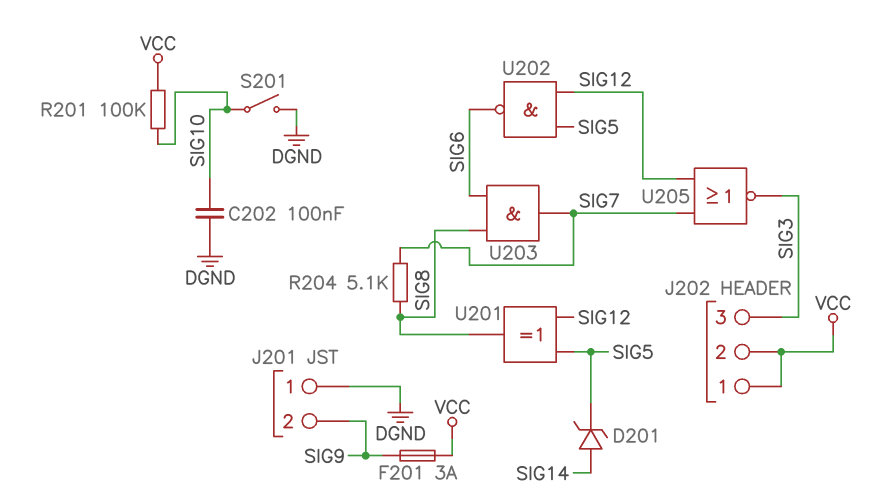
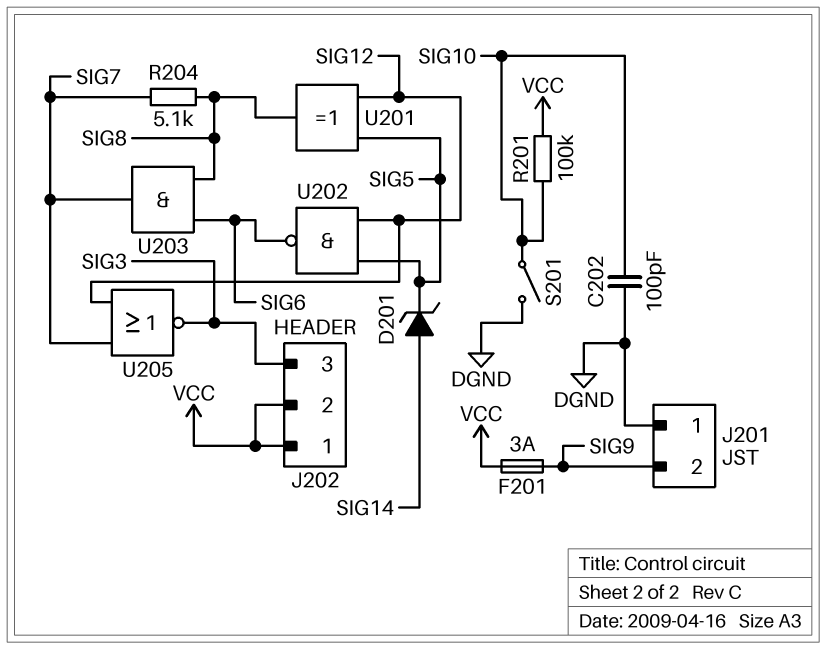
C202: 100nF (DGND, SIG10) -> 100pF (DGND, SIG10)

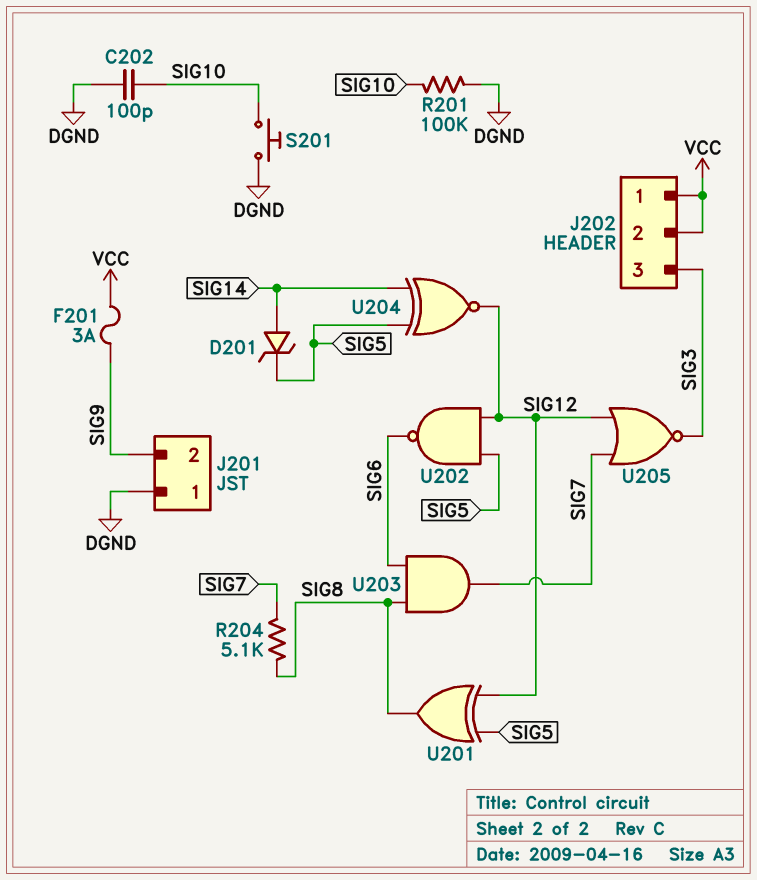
R201: 100k (SIG10, VCC) -> 100k (DGND, SIG10)
S201: switch (DGND, SIG10) -> button (DGND, SIG10)
U204: none -> XNOR (in SIG5, in SIG14, out SIG12)

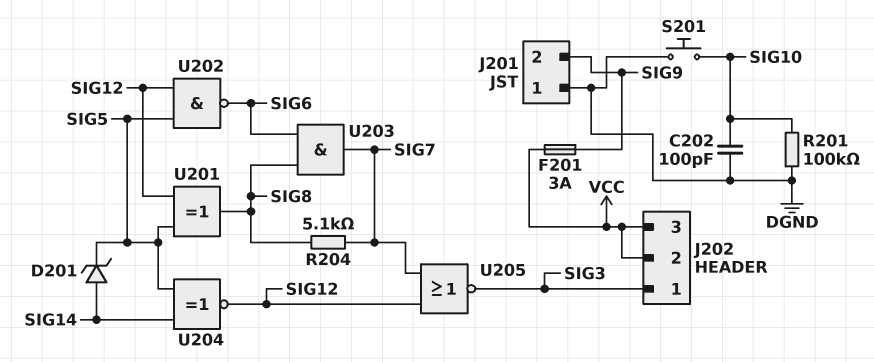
J202 pin 1: VCC -> SIG3
J202 pin 3: SIG3 -> VCC

